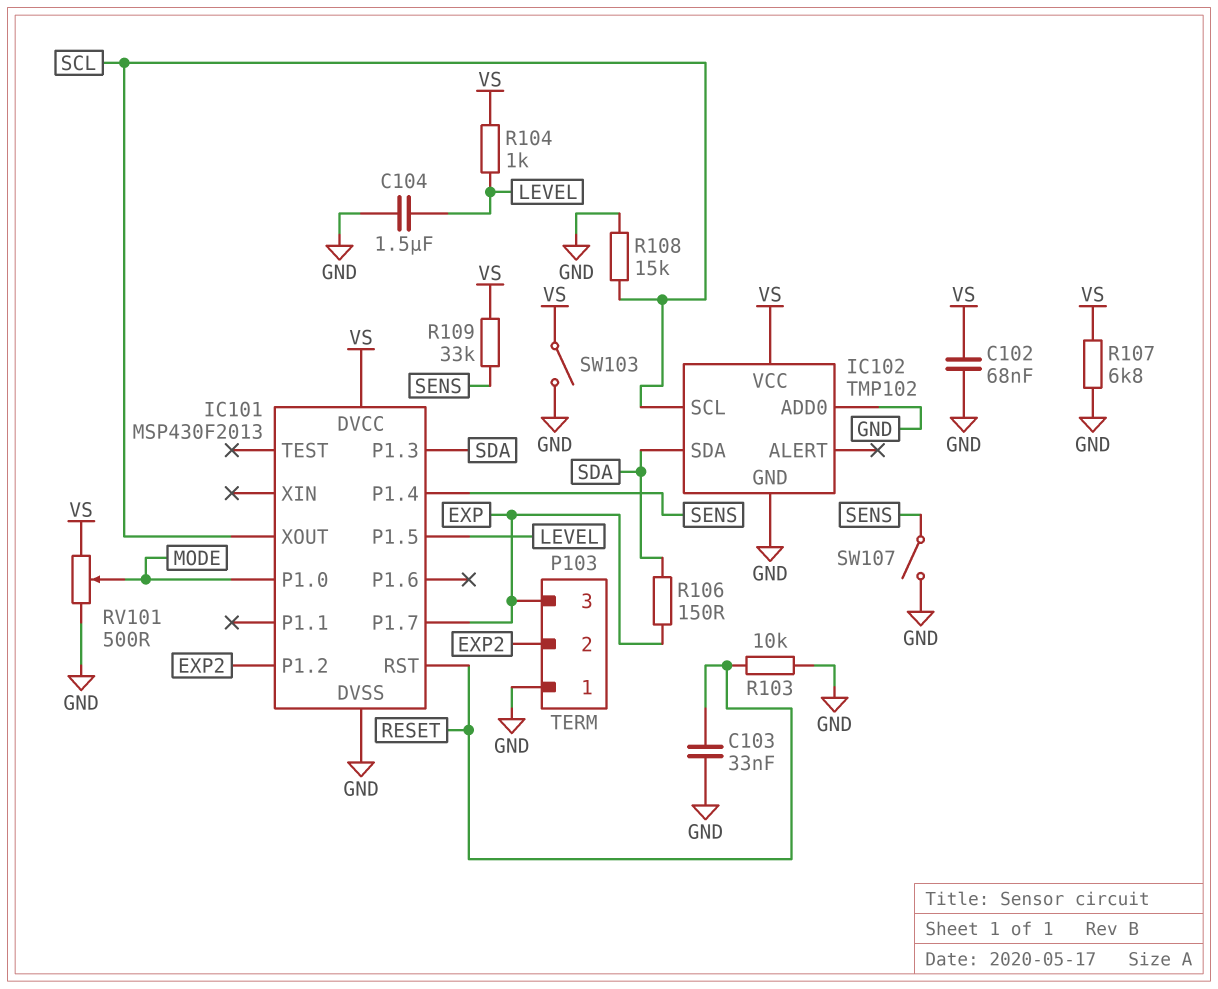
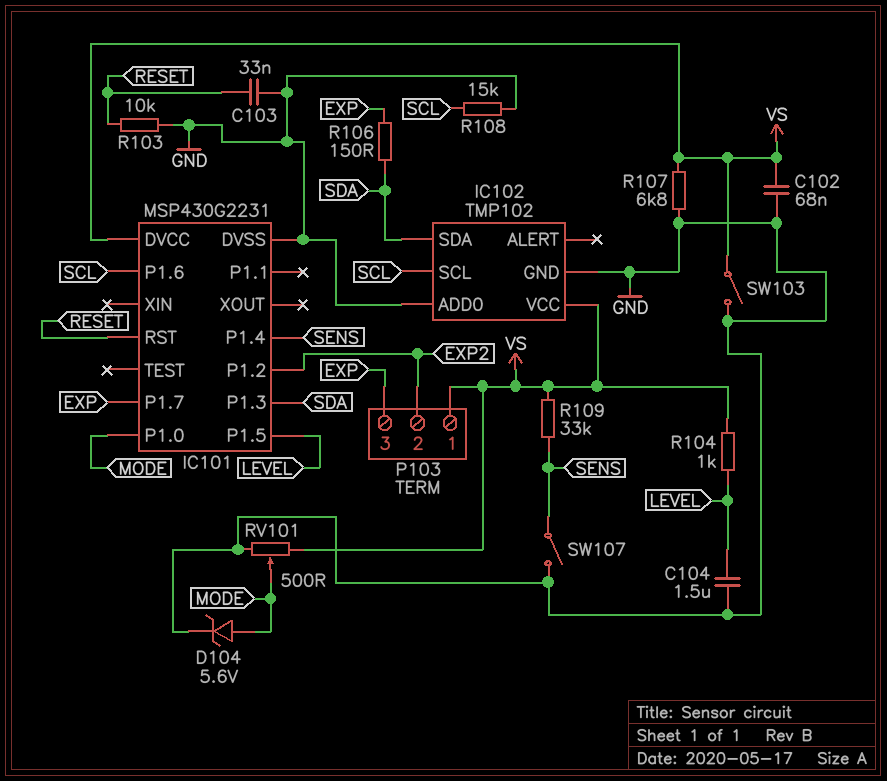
D104: none -> zener 5.6V (A MODE, K GND)
IC101: MSP430F2013 -> MSP430G2231
IC101 pin P1.6: none -> SCL
IC101 pin XOUT: SCL -> none
P103 pin 1: GND -> VS

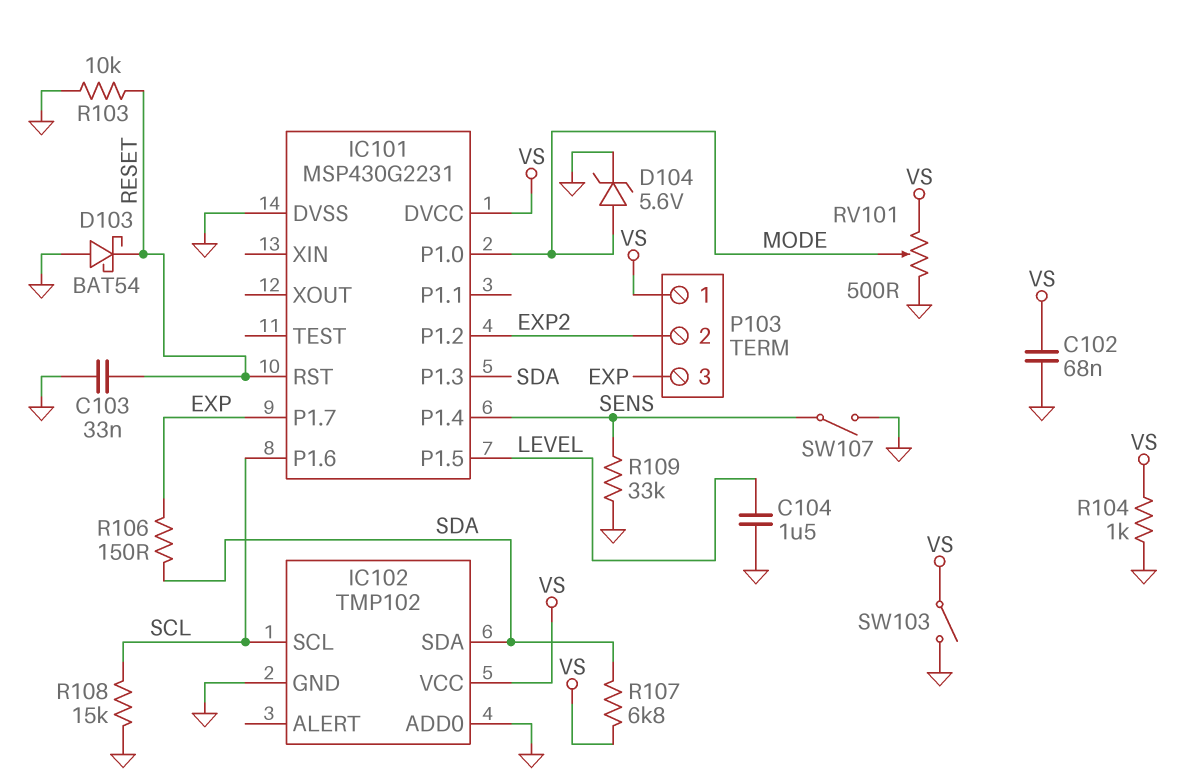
D103: none -> schottky BAT54 (A GND, K RESET)
R104: 1k (LEVEL, VS) -> 1k (GND, VS)
R107: 6.8k (GND, VS) -> 6.8k (SDA, VS)
R109: 33k (SENS, VS) -> 33k (GND, SENS)

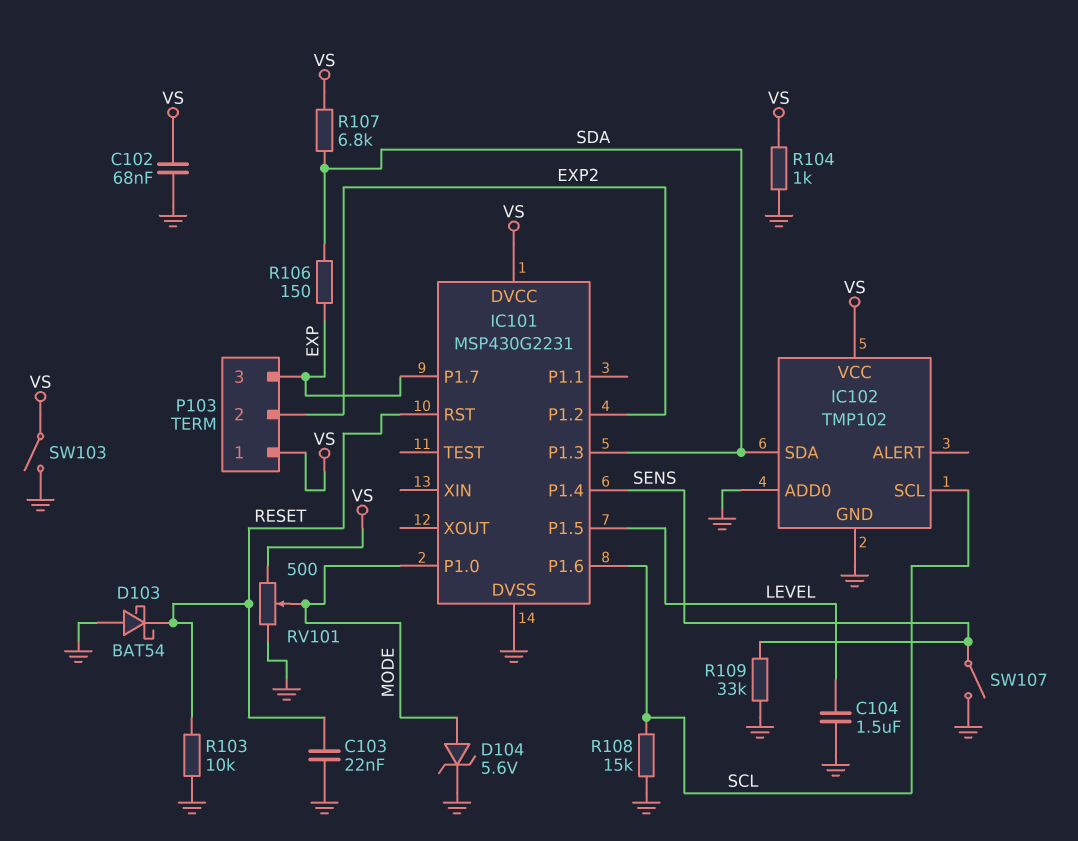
C103: 33nF (GND, RESET) -> 22nF (GND, RESET)

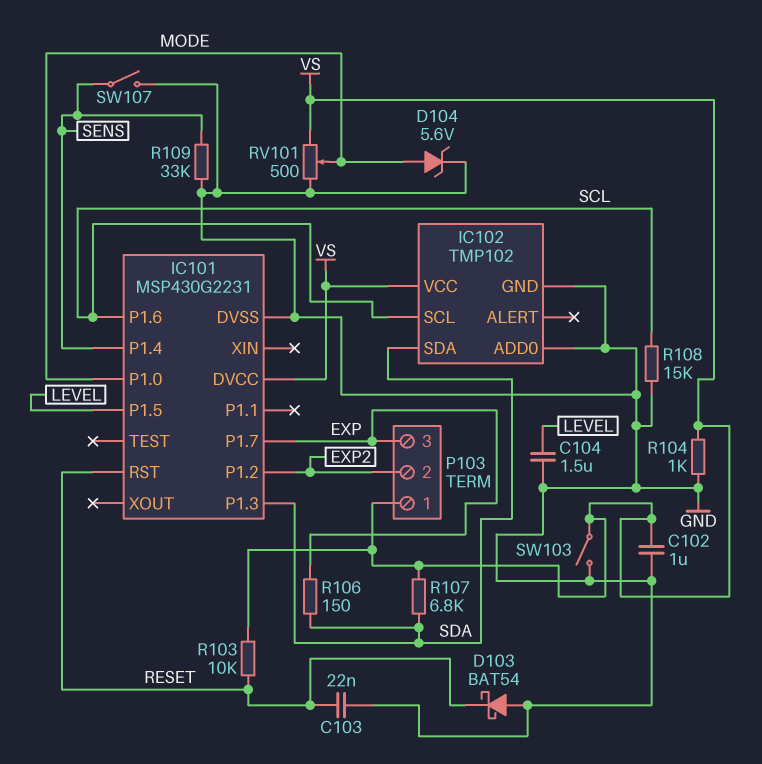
C102: 68nF (GND, VS) -> 1uF (GND, VS)
R103: 10k (GND, RESET) -> 10k (RESET, VS)

